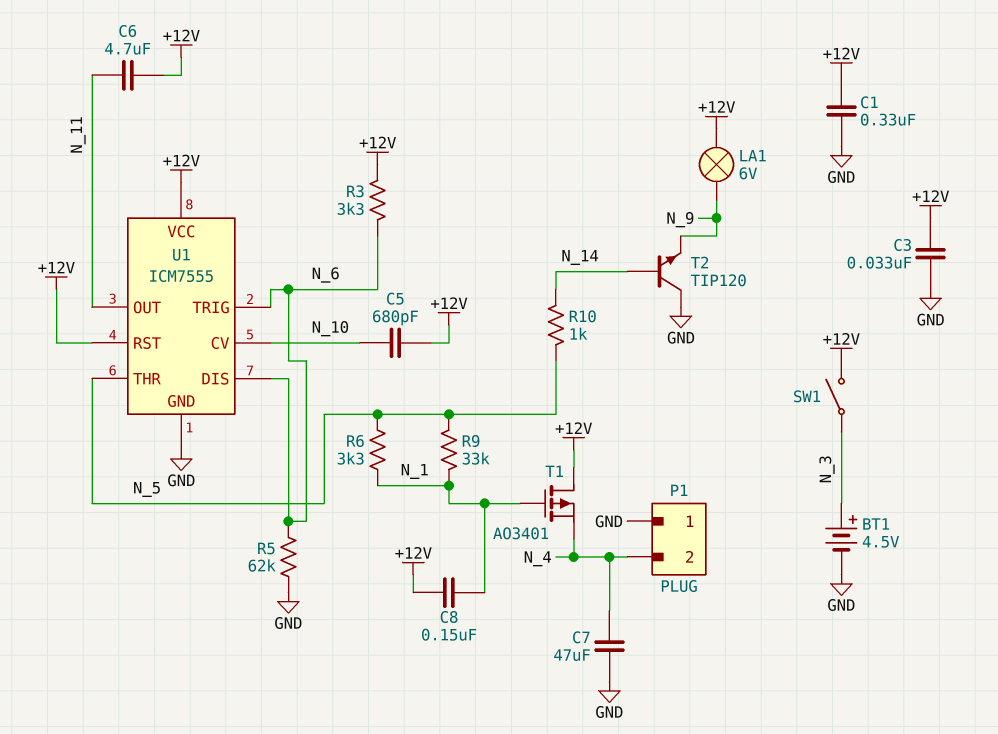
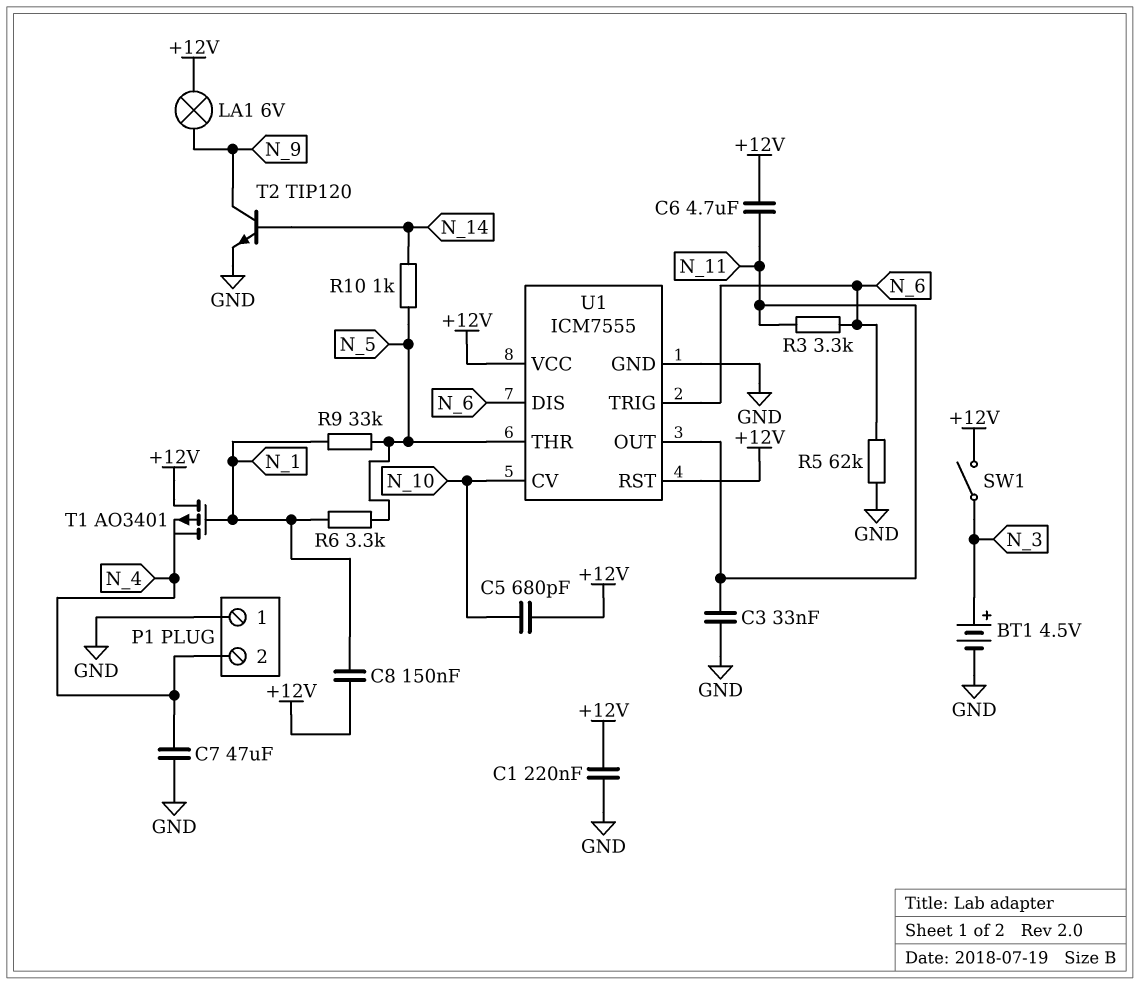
C1: 330nF (+12V, GND) -> 220nF (+12V, GND)
C3: 33nF (+12V, GND) -> 33nF (GND, N_11)
R3: 3.3k (+12V, N_6) -> 3.3k (N_6, N_11)
T2: NPN TIP120 (B N_14, C GND, E N_9) -> NPN TIP120 (B N_14, C N_9, E GND)

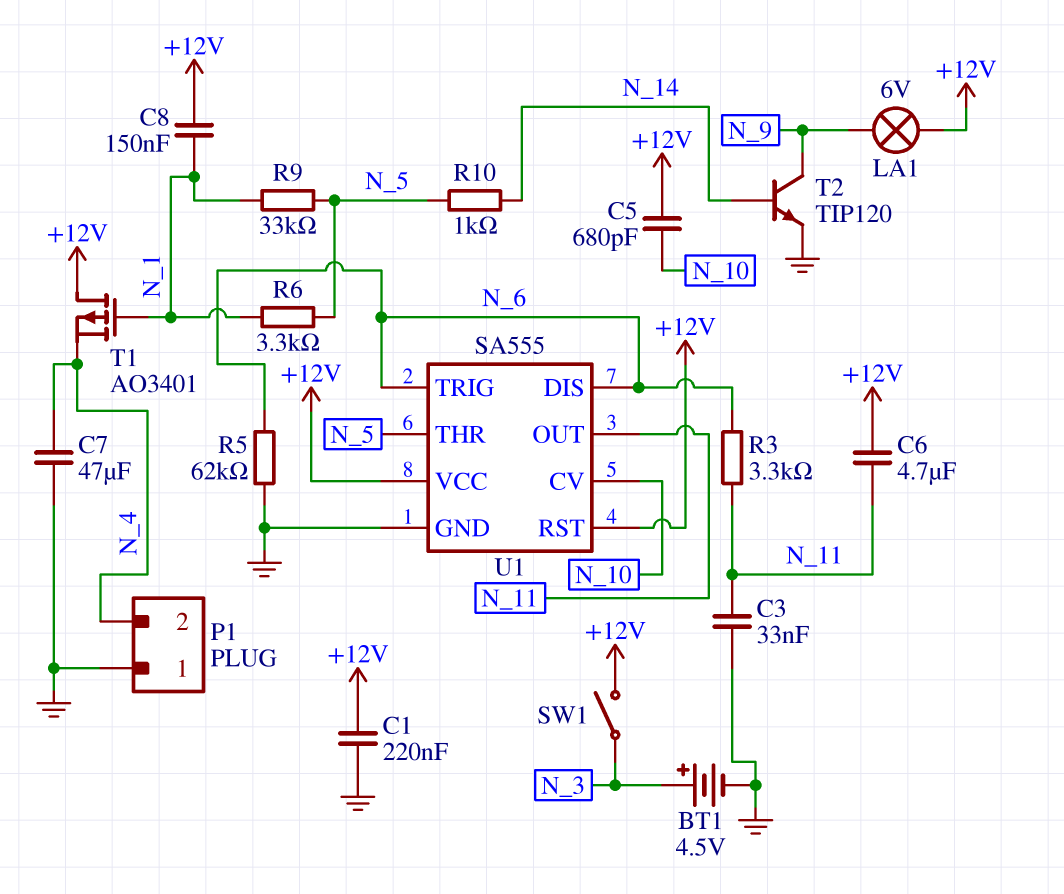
U1: ICM7555 -> SA555

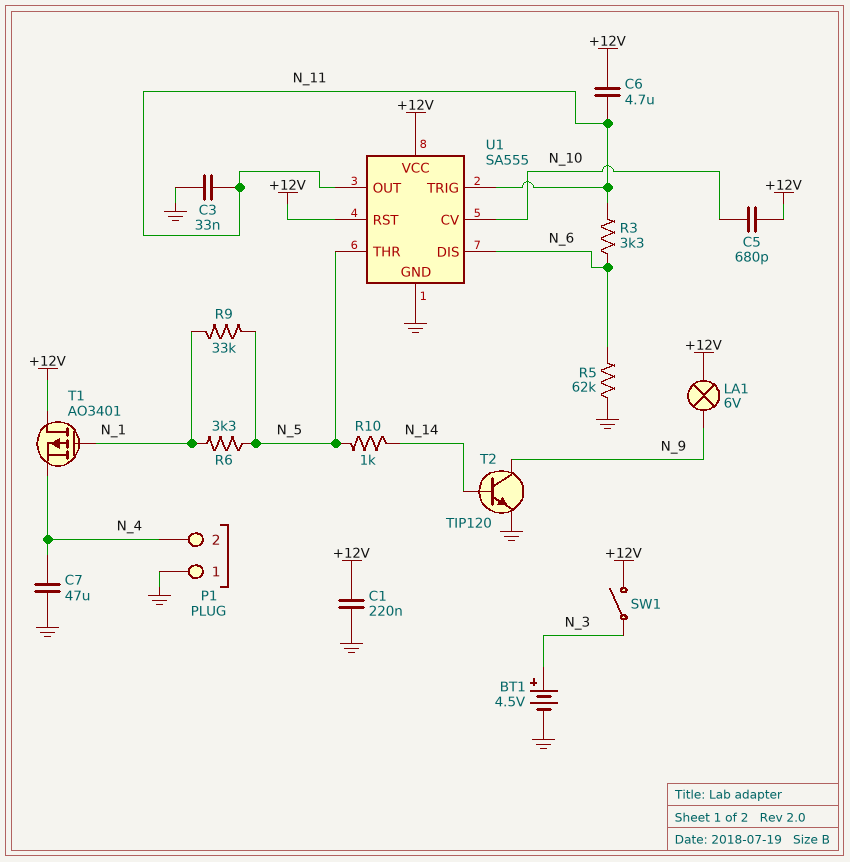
C8: 150nF (+12V, N_1) -> none
U1 pin TRIG: N_6 -> N_11

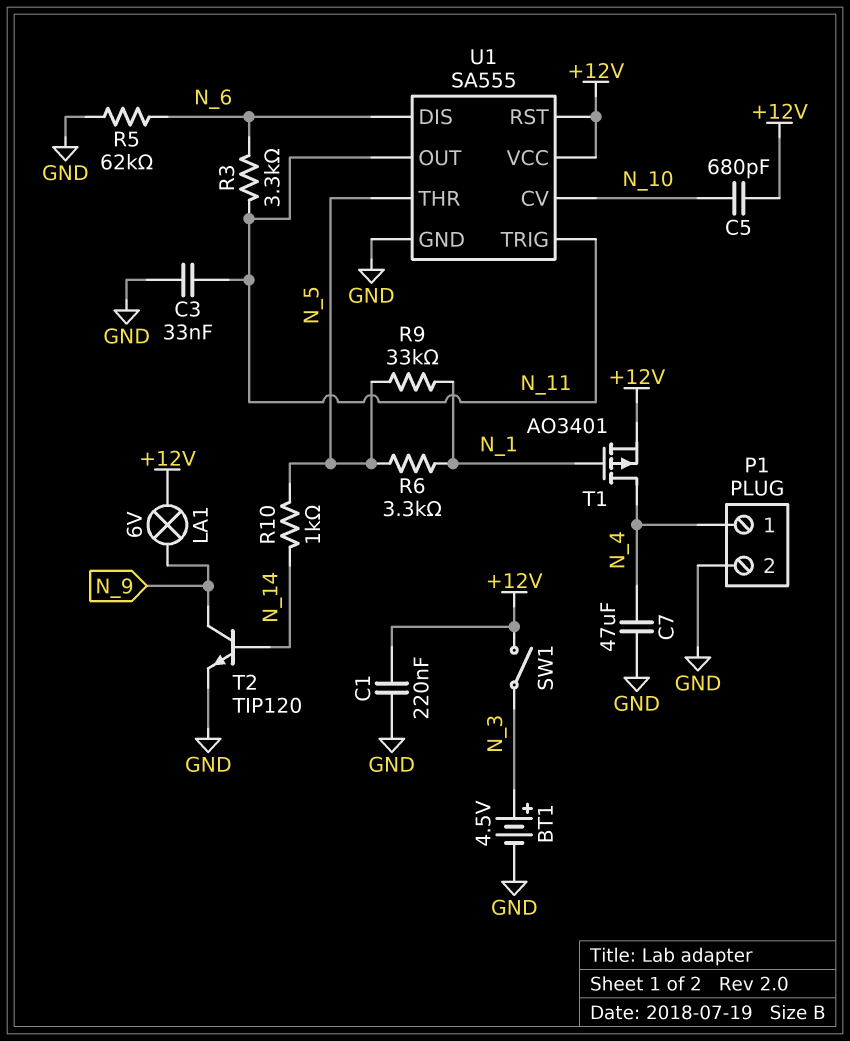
C6: 4.7uF (+12V, N_11) -> none
P1 pin 1: GND -> N_4
P1 pin 2: N_4 -> GND
T1: PMOS AO3401 (G N_1, D +12V, S N_4) -> PMOS AO3401 (G N_1, D N_4, S +12V)

